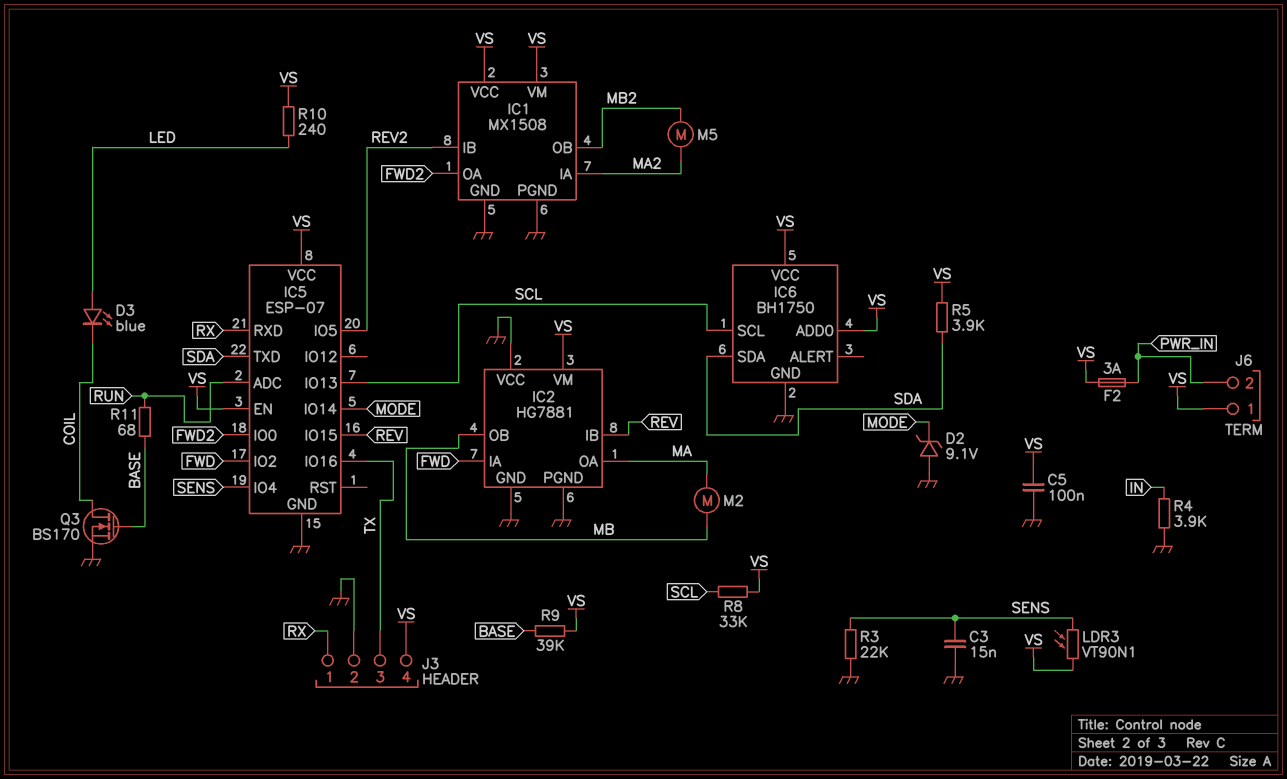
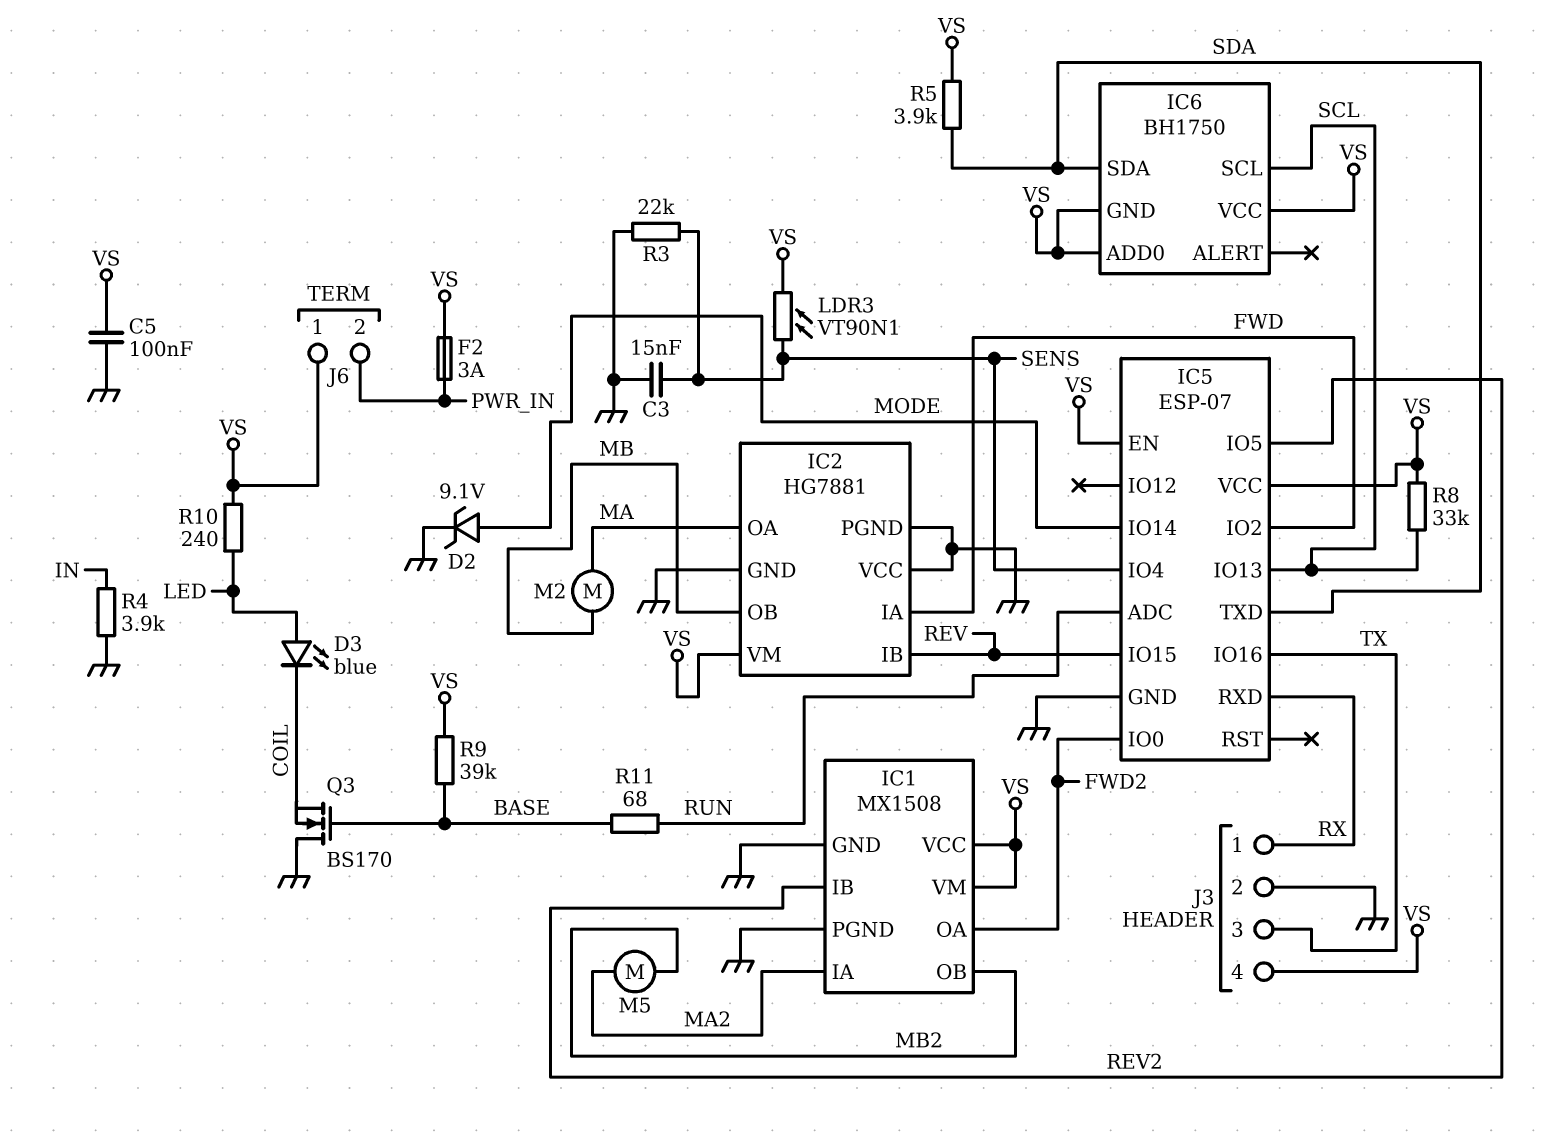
D2: zener 9.1V (A GND, K MODE) -> zener 9.1V (A MODE, K GND)
IC6 pin GND: GND -> VS
Q3: NMOS BS170 (G BASE, D COIL, S GND) -> NMOS BS170 (G BASE, D GND, S COIL)

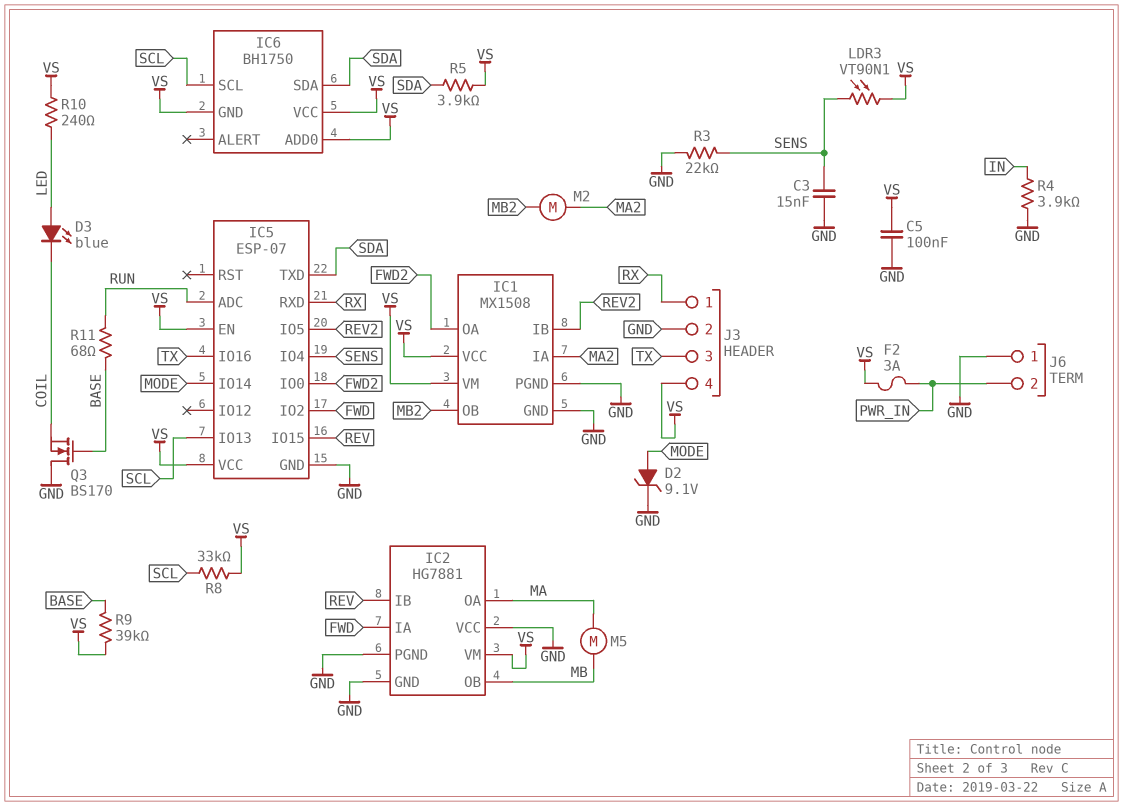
J6 pin 1: VS -> GND
M2: motor (MA, MB) -> motor (MA2, MB2)
M5: motor (MA2, MB2) -> motor (MA, MB)

